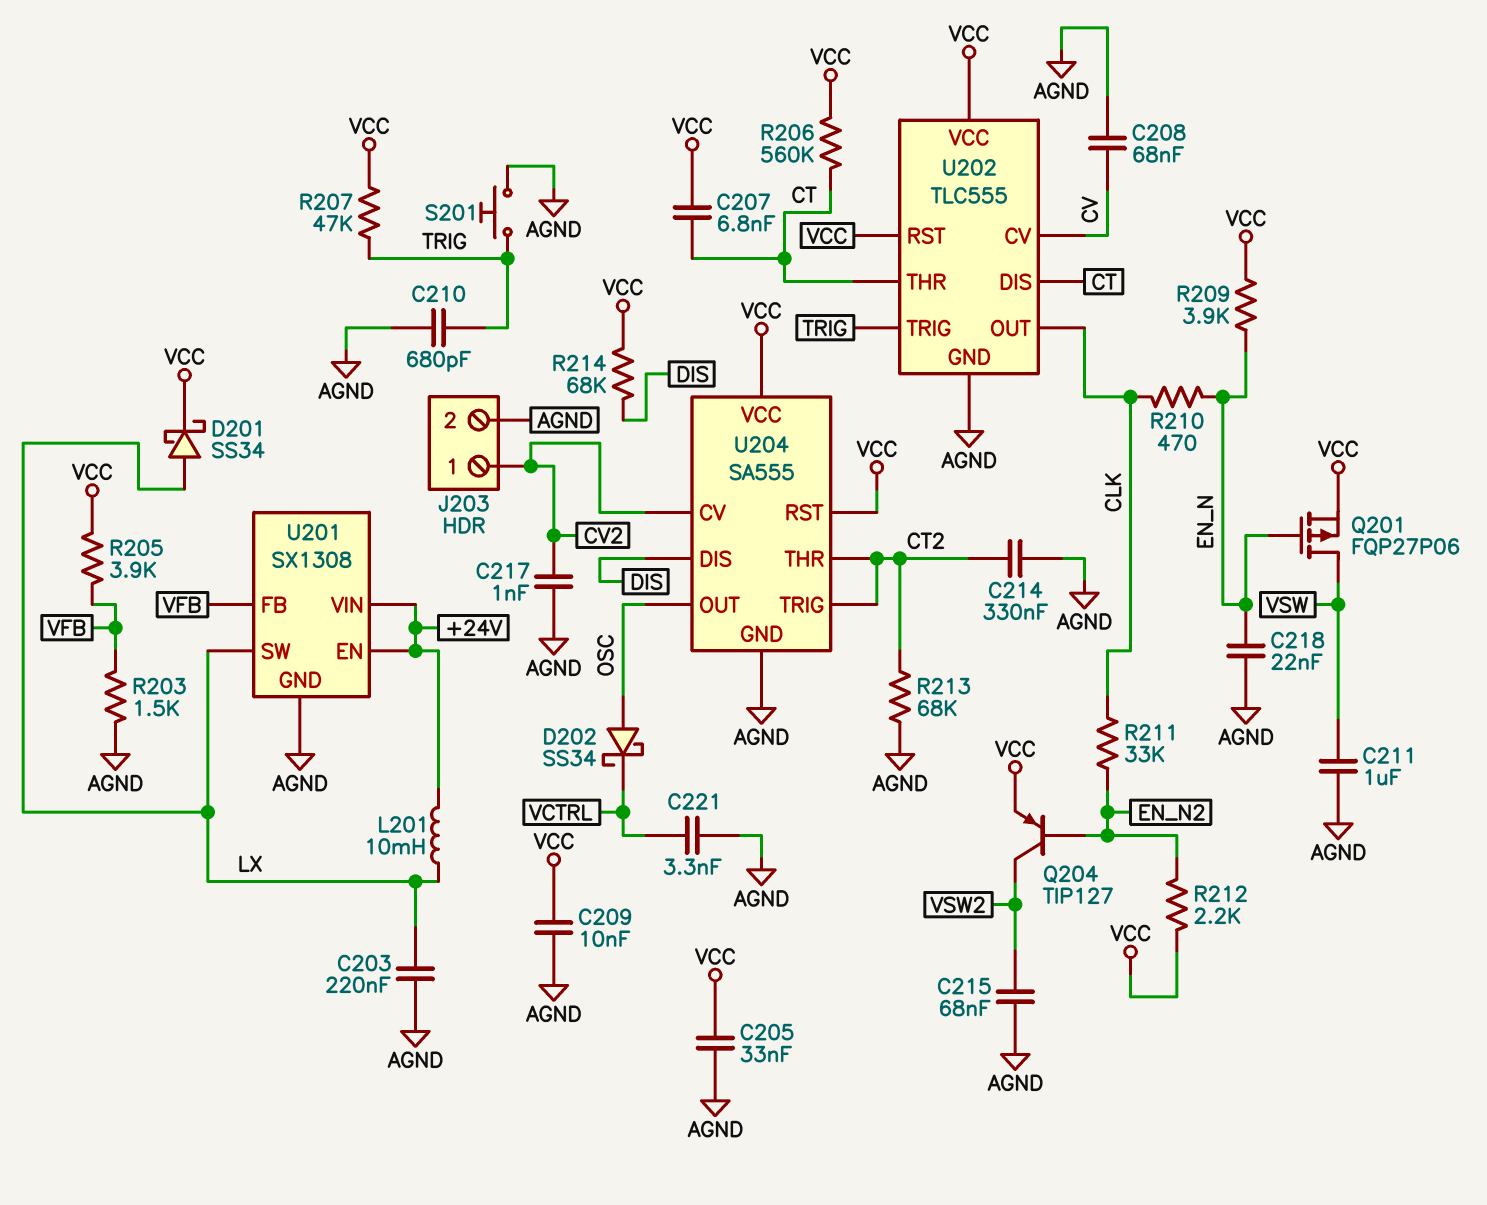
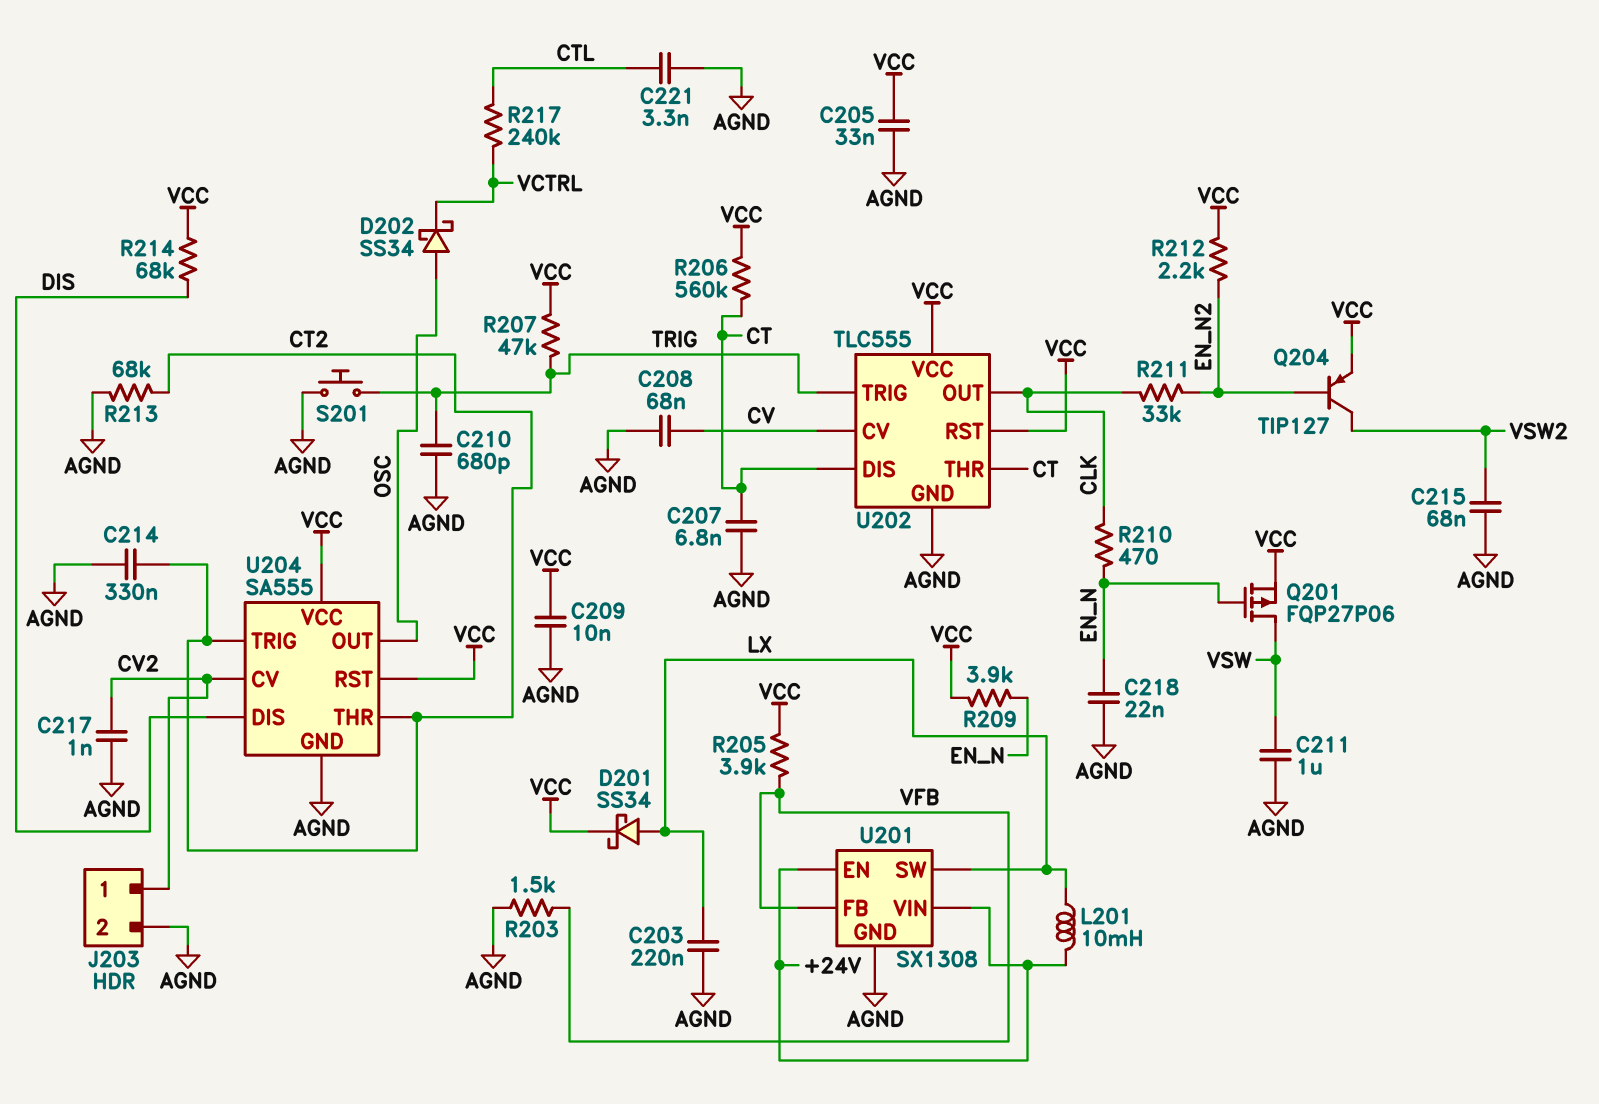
C207: 6.8nF (CT, VCC) -> 6.8nF (AGND, CT)
C221: 3.3nF (AGND, VCTRL) -> 3.3nF (AGND, CTL)
R217: none -> 240k (CTL, VCTRL)

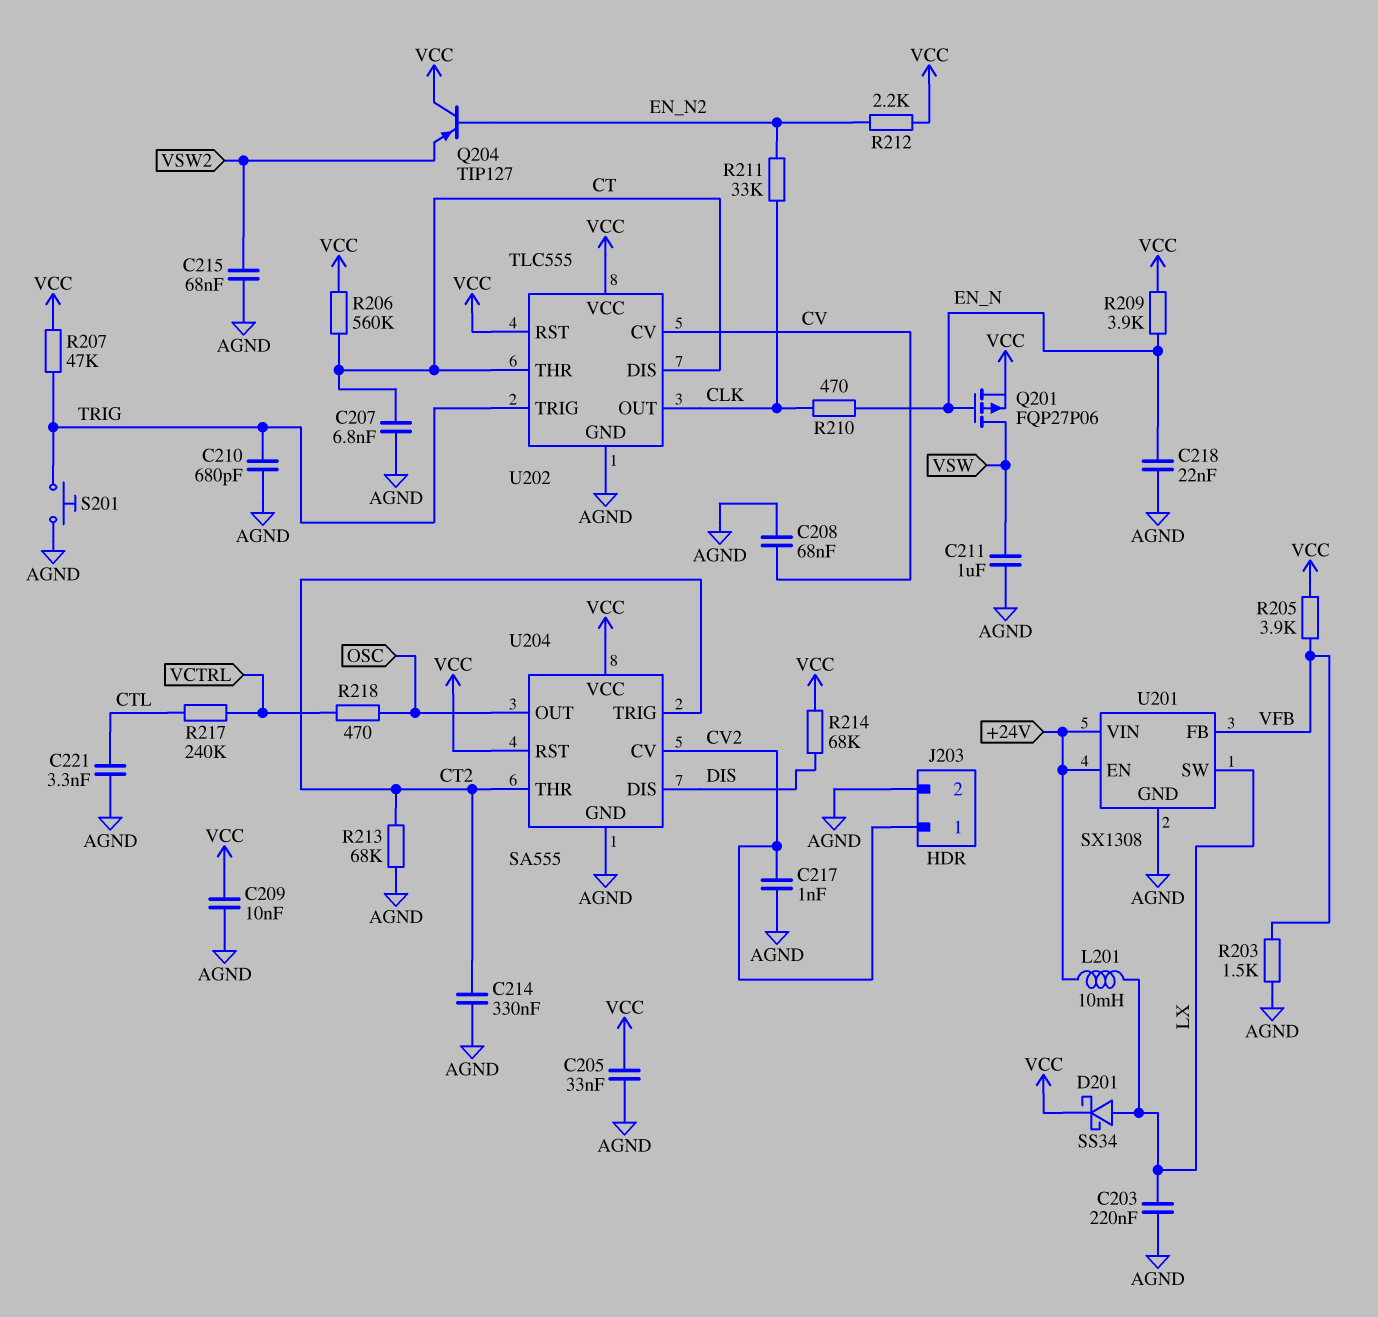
D202: schottky SS34 (A OSC, K VCTRL) -> none
Q204: PNP TIP127 (B EN_N2, C VSW2, E VCC) -> PNP TIP127 (B EN_N2, C VCC, E VSW2)
R218: none -> 470 (OSC, VCTRL)

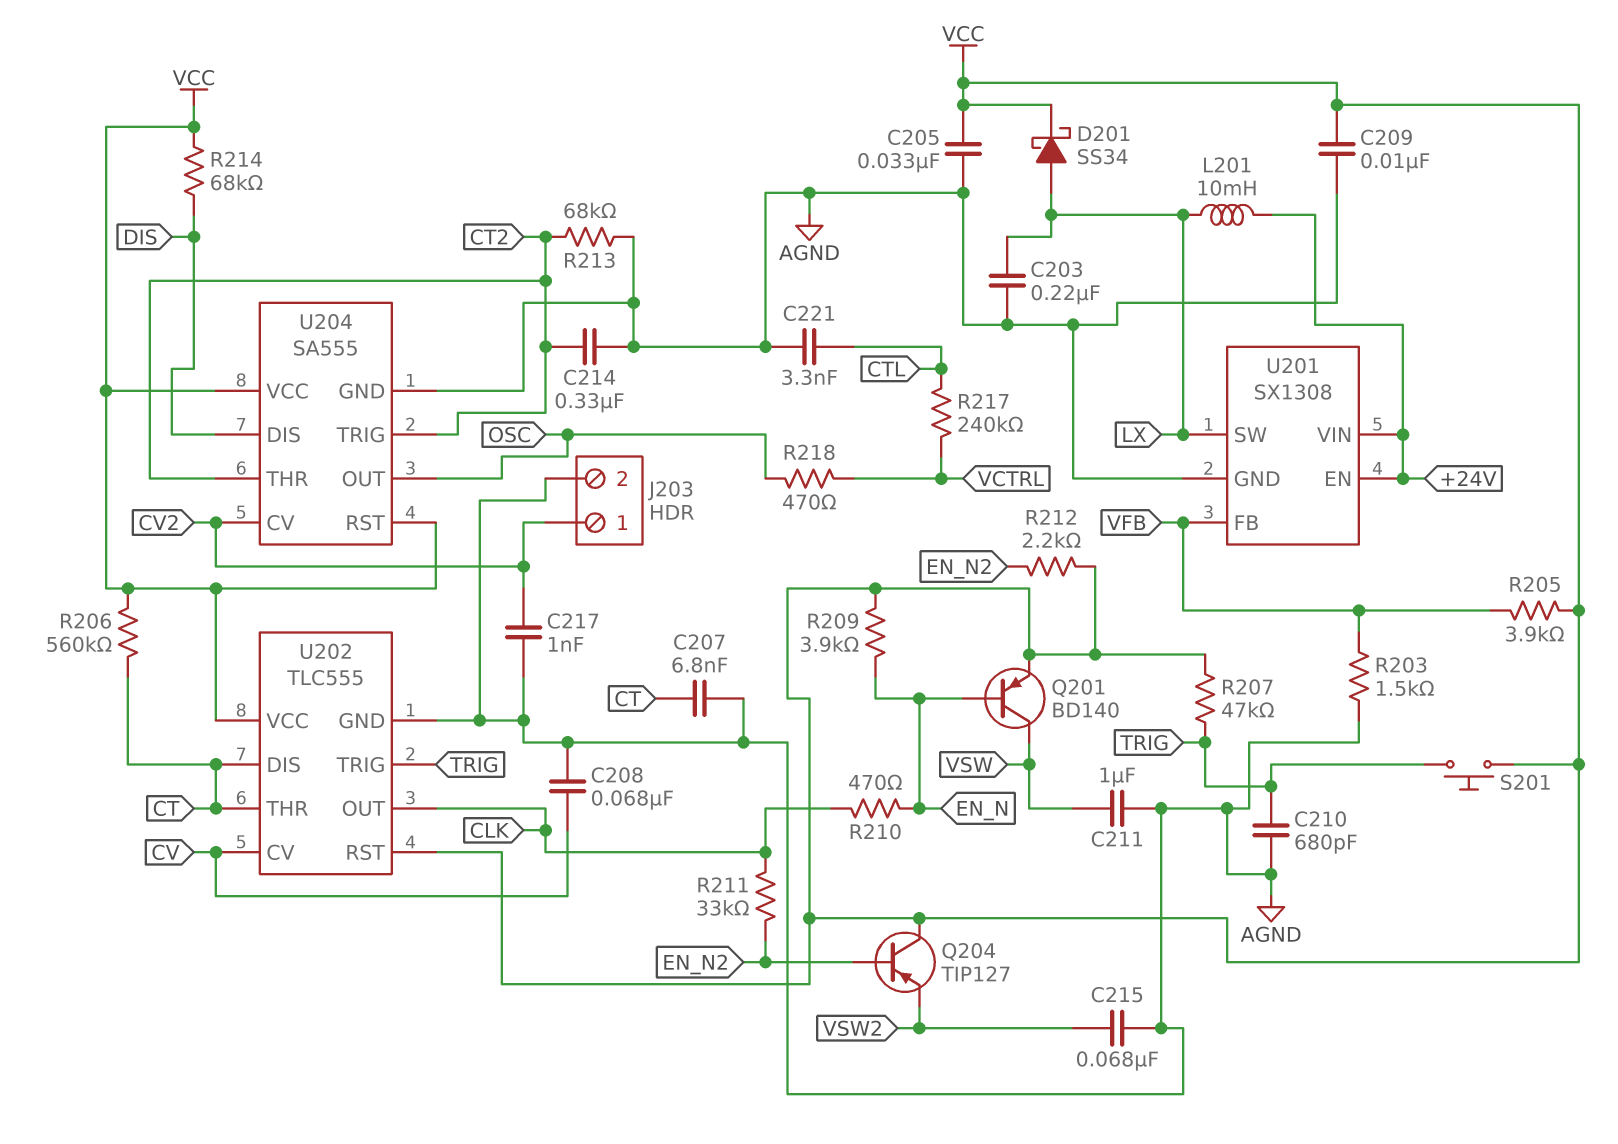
C218: 22nF (AGND, EN_N) -> none
Q201: PMOS FQP27P06 (G EN_N, D VSW, S VCC) -> PNP BD140 (B EN_N, C VSW, E VCC)
S201: button (AGND, TRIG) -> button (TRIG, VCC)

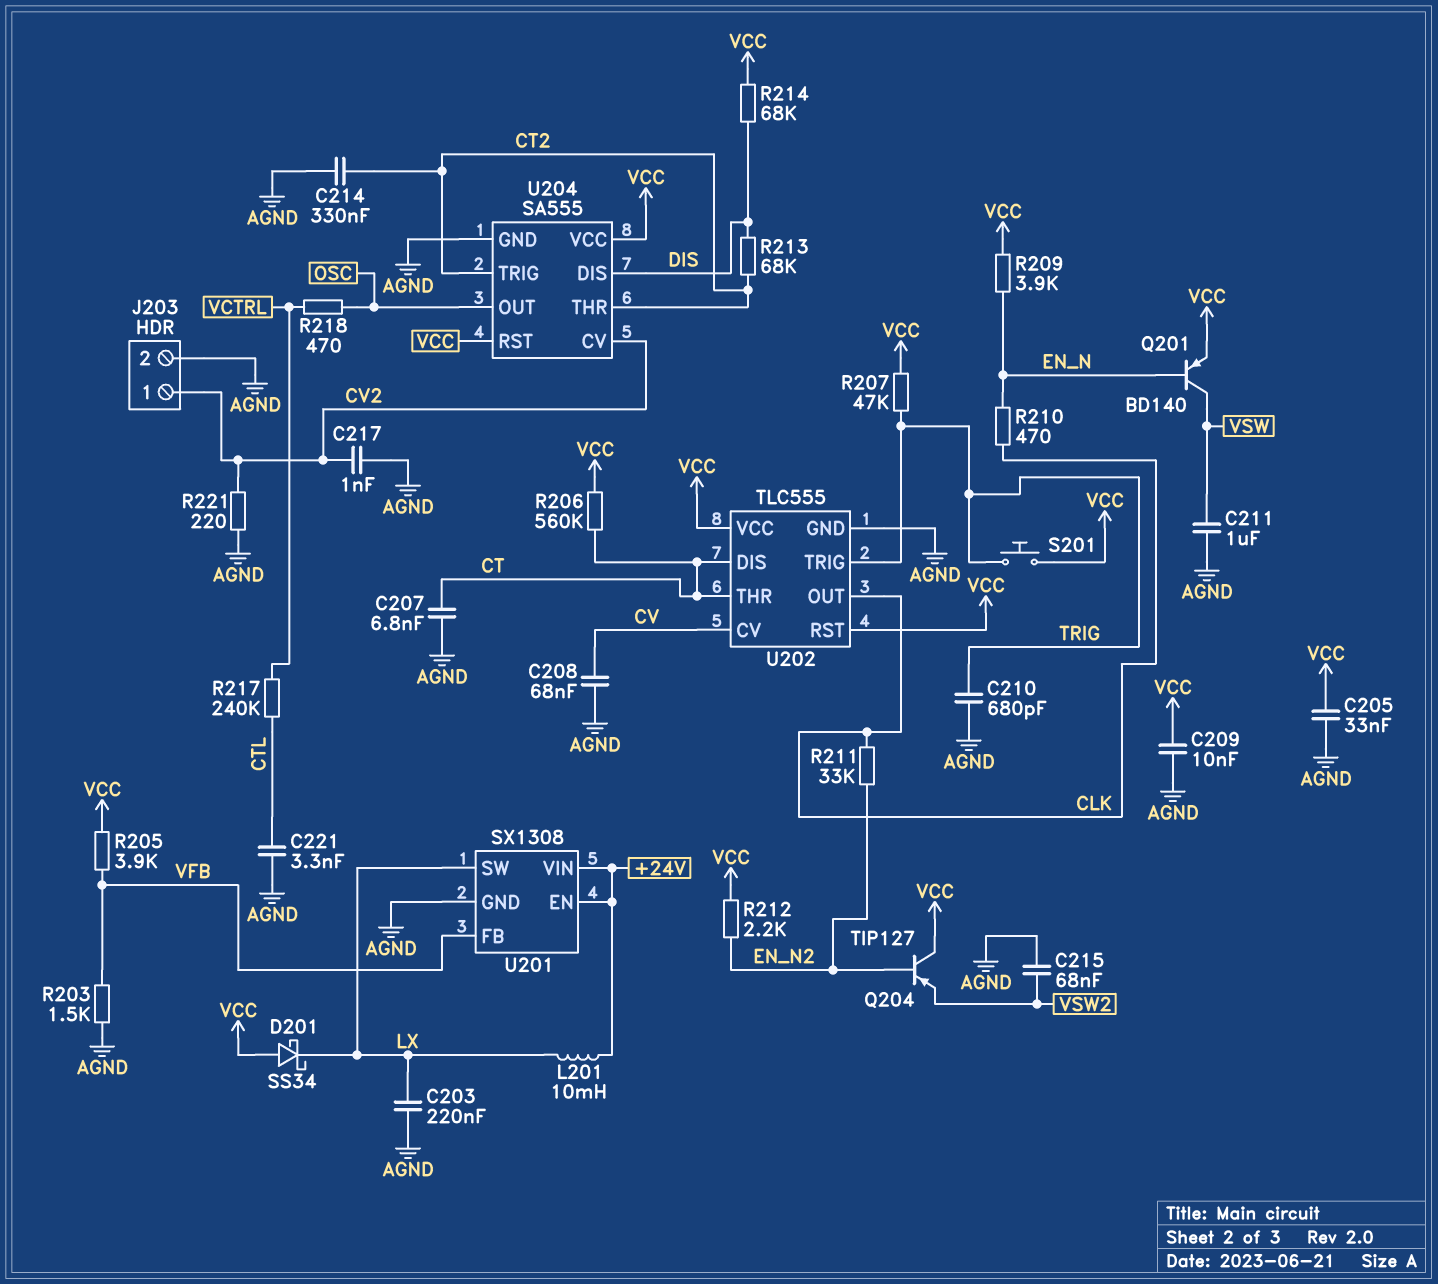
D201: schottky SS34 (A LX, K VCC) -> schottky SS34 (A VCC, K LX)
R213: 68k (AGND, CT2) -> 68k (CT2, DIS)
R221: none -> 220 (AGND, CV2)

